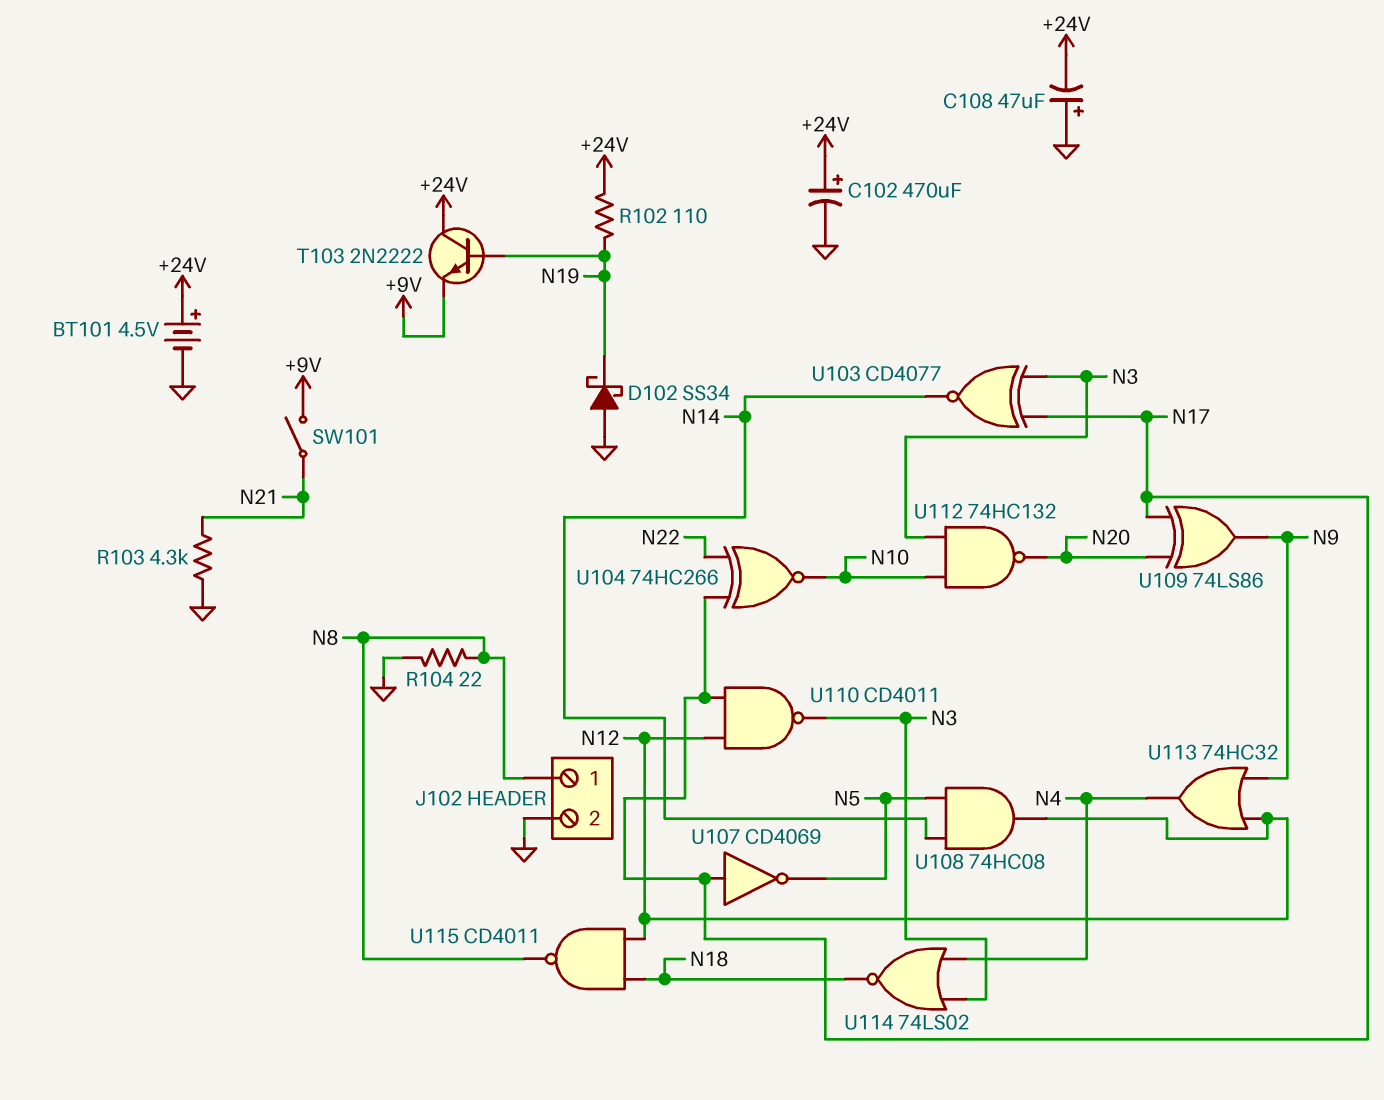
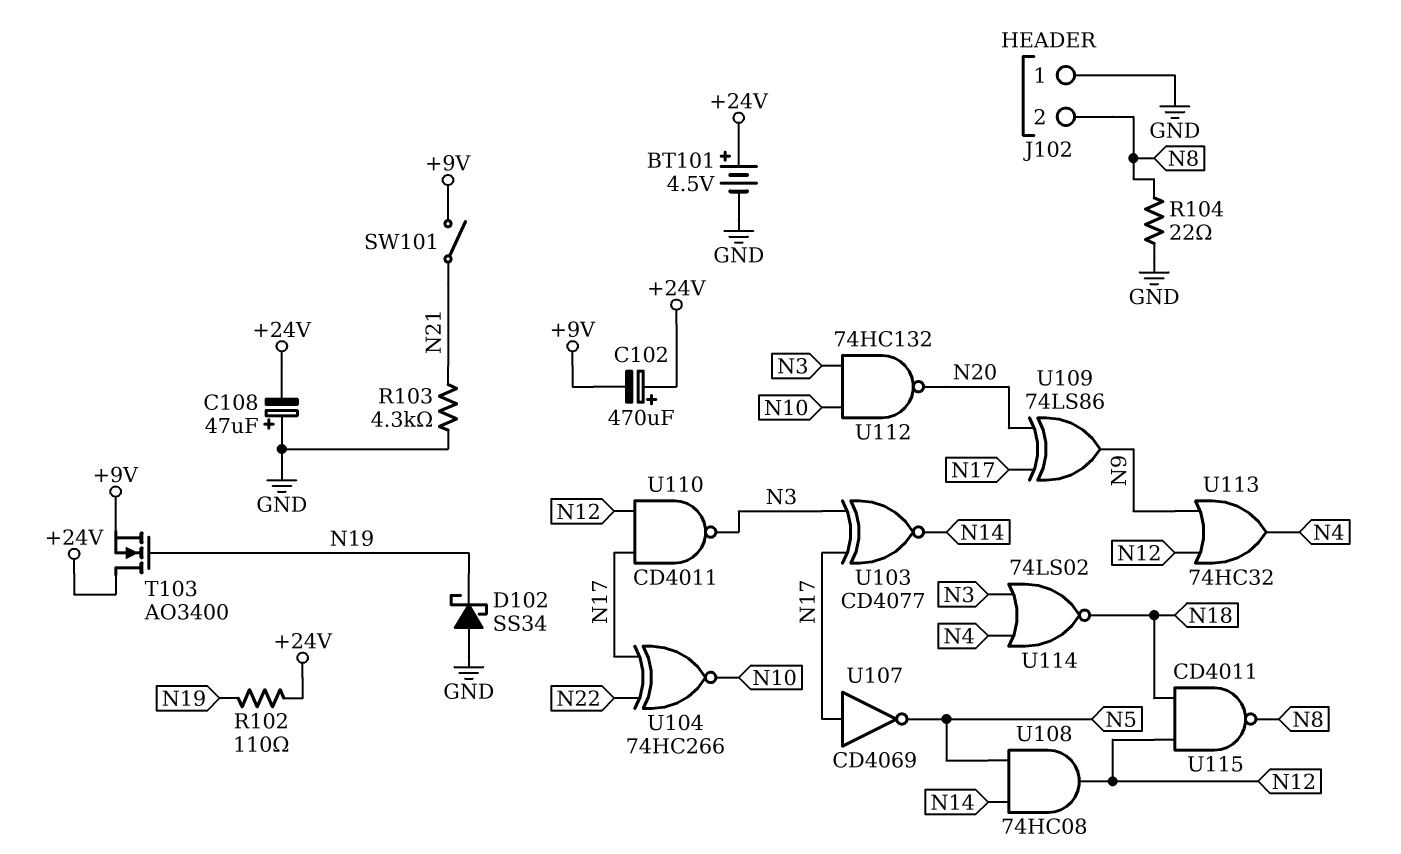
C102: 470uF (plus +24V, minus GND) -> 470uF (plus +24V, minus +9V)
J102 pin 1: N8 -> GND
J102 pin 2: GND -> N8
T103: NPN 2N2222 (B N19, C +24V, E +9V) -> NMOS AO3400 (G N19, D +24V, S +9V)

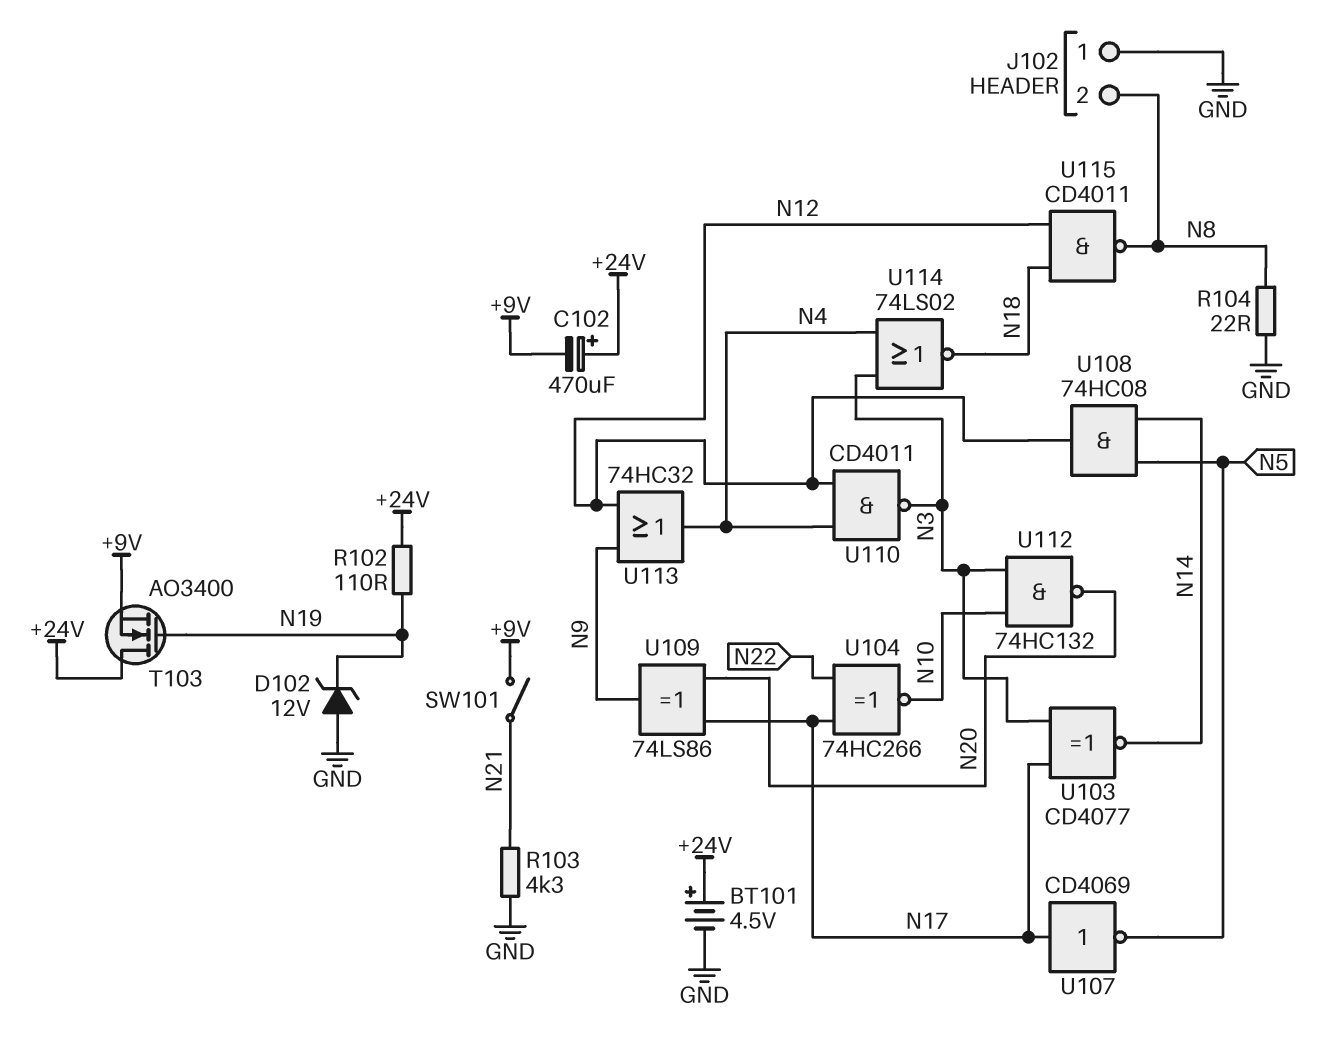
C108: 47uF (plus GND, minus +24V) -> none
D102: schottky SS34 (A GND, K N19) -> zener 12V (A GND, K N19)
U110: NAND CD4011 (in N12, in N17, out N3) -> NAND CD4011 (in N4, in N12, out N3)

